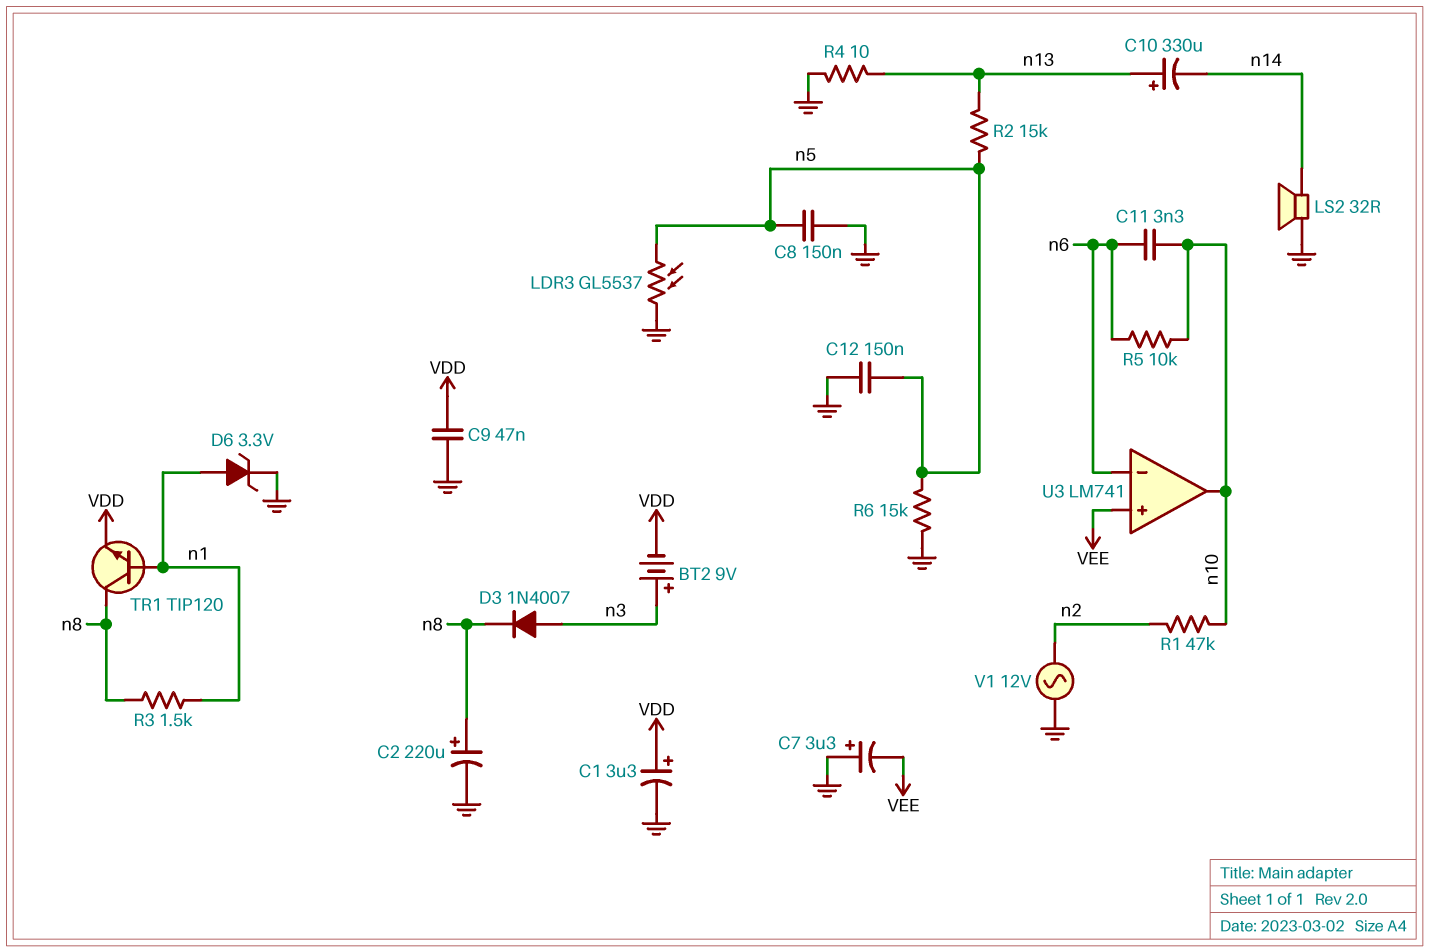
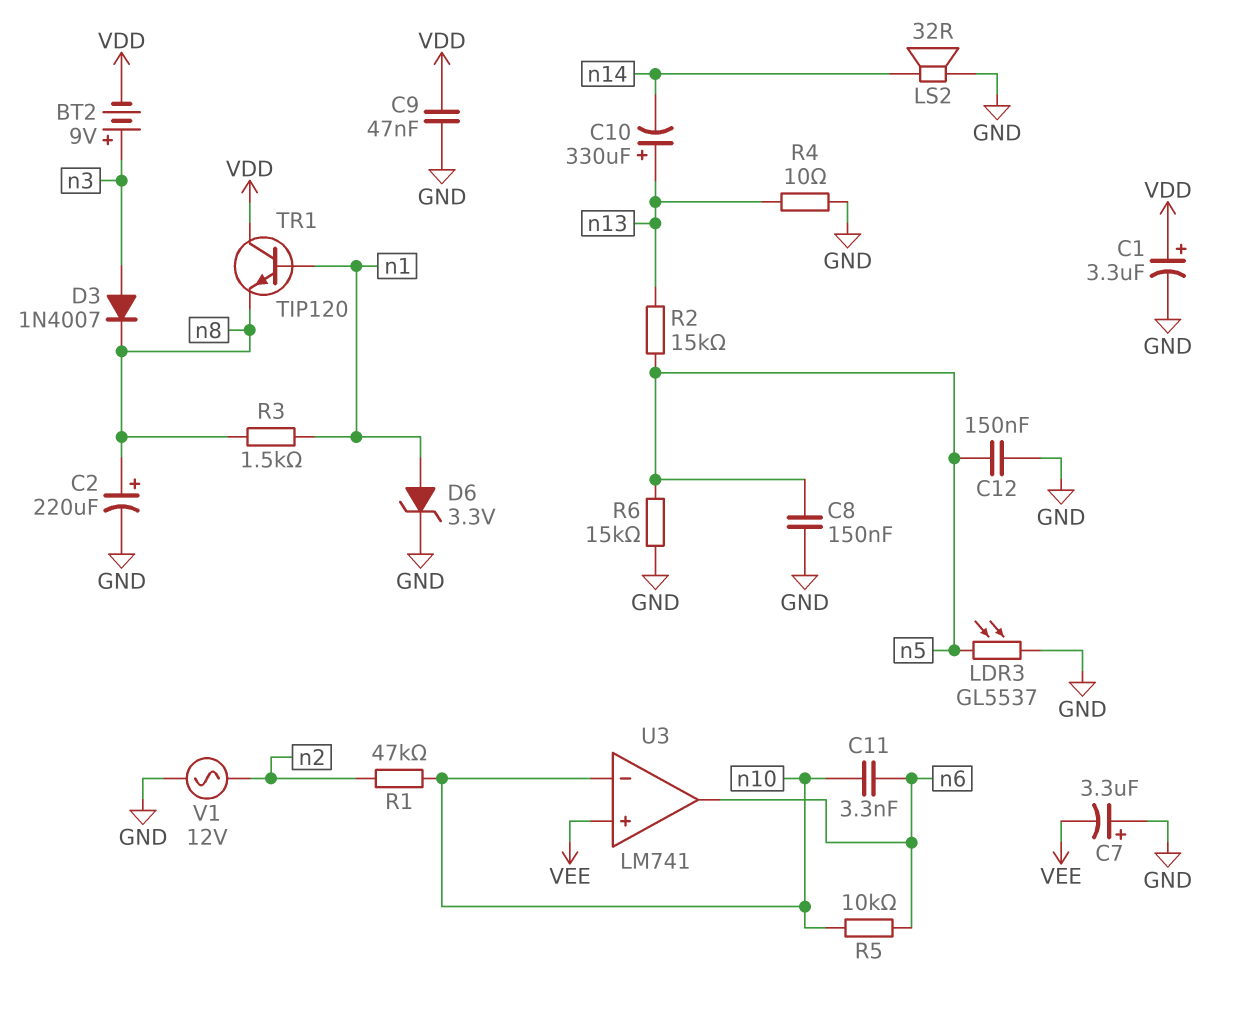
TR1: NPN TIP120 (B n1, C n8, E VDD) -> NPN TIP120 (B n1, C VDD, E n8)
U3 pin in-: n6 -> n10
U3 pin out: n10 -> n6

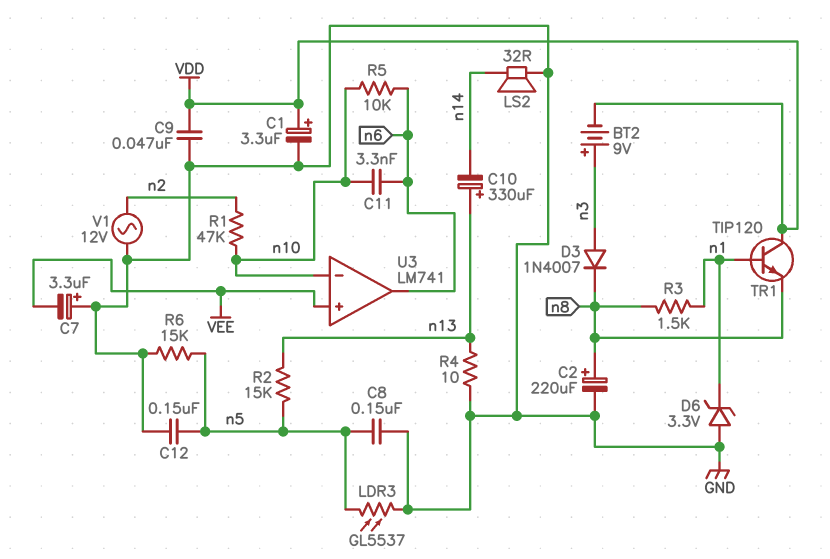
D6: zener 3.3V (A n1, K GND) -> zener 3.3V (A GND, K n1)

